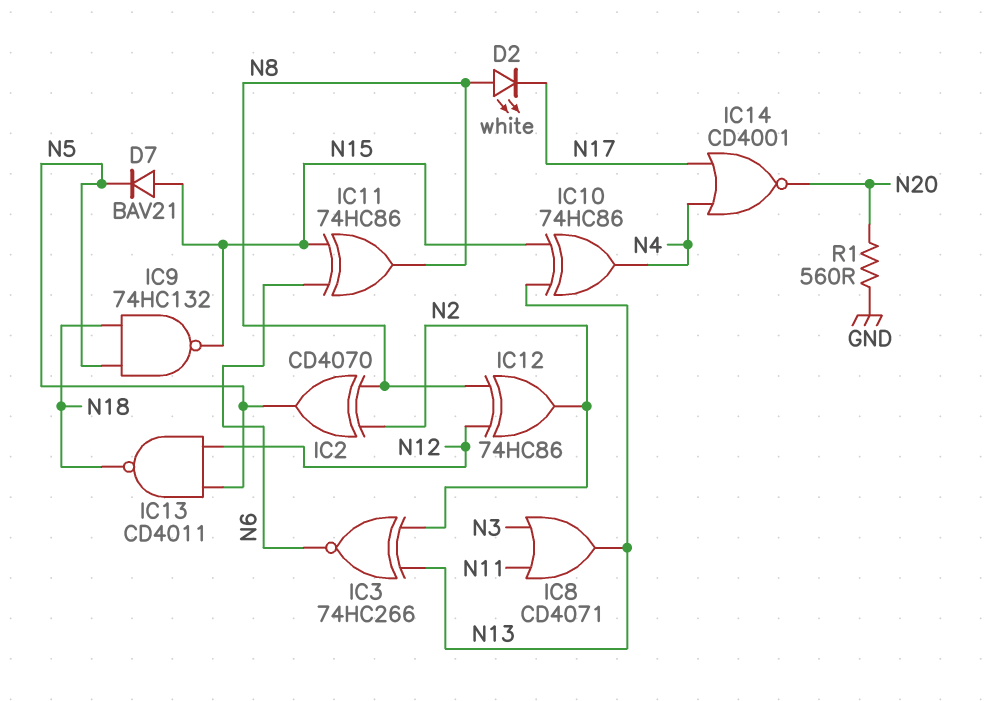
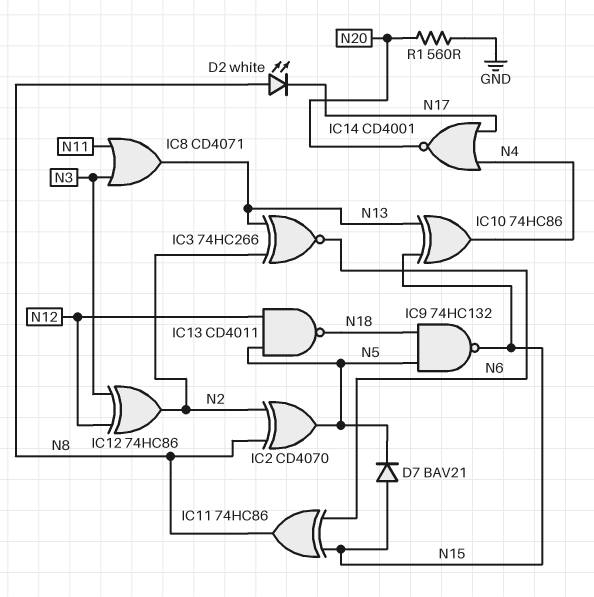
IC12: XOR 74HC86 (in N8, in N12, out N2) -> XOR 74HC86 (in N3, in N12, out N2)

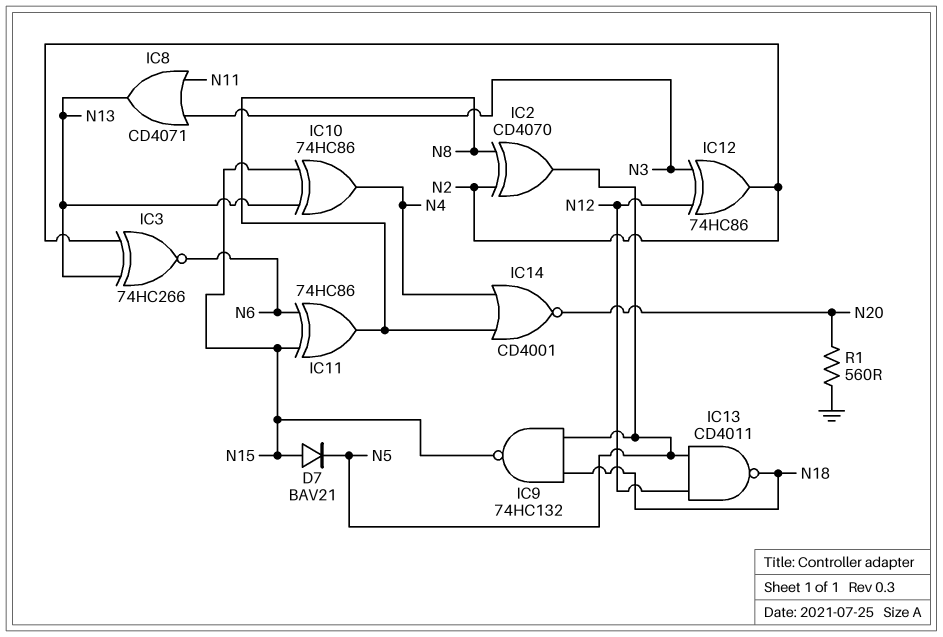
D2: LED white (A N8, K N17) -> none
IC14: NOR CD4001 (in N4, in N17, out N20) -> NOR CD4001 (in N4, in N8, out N20)

